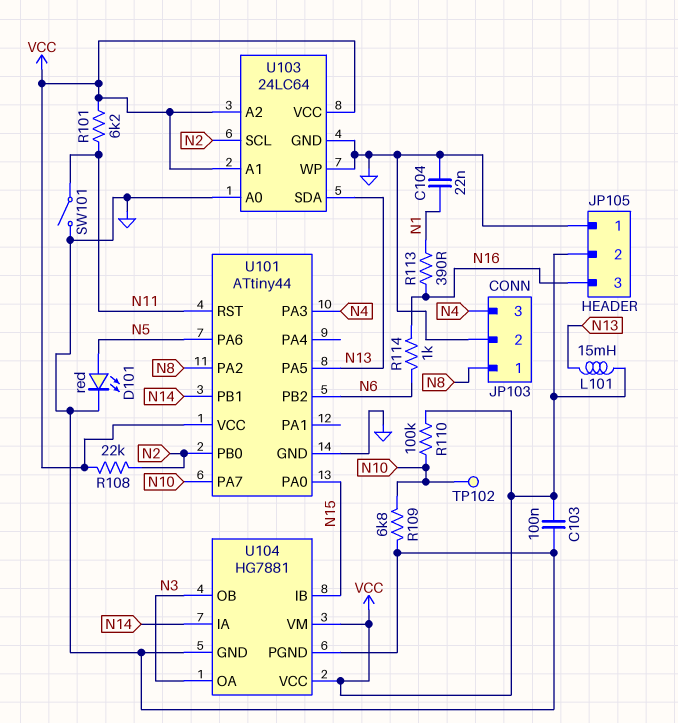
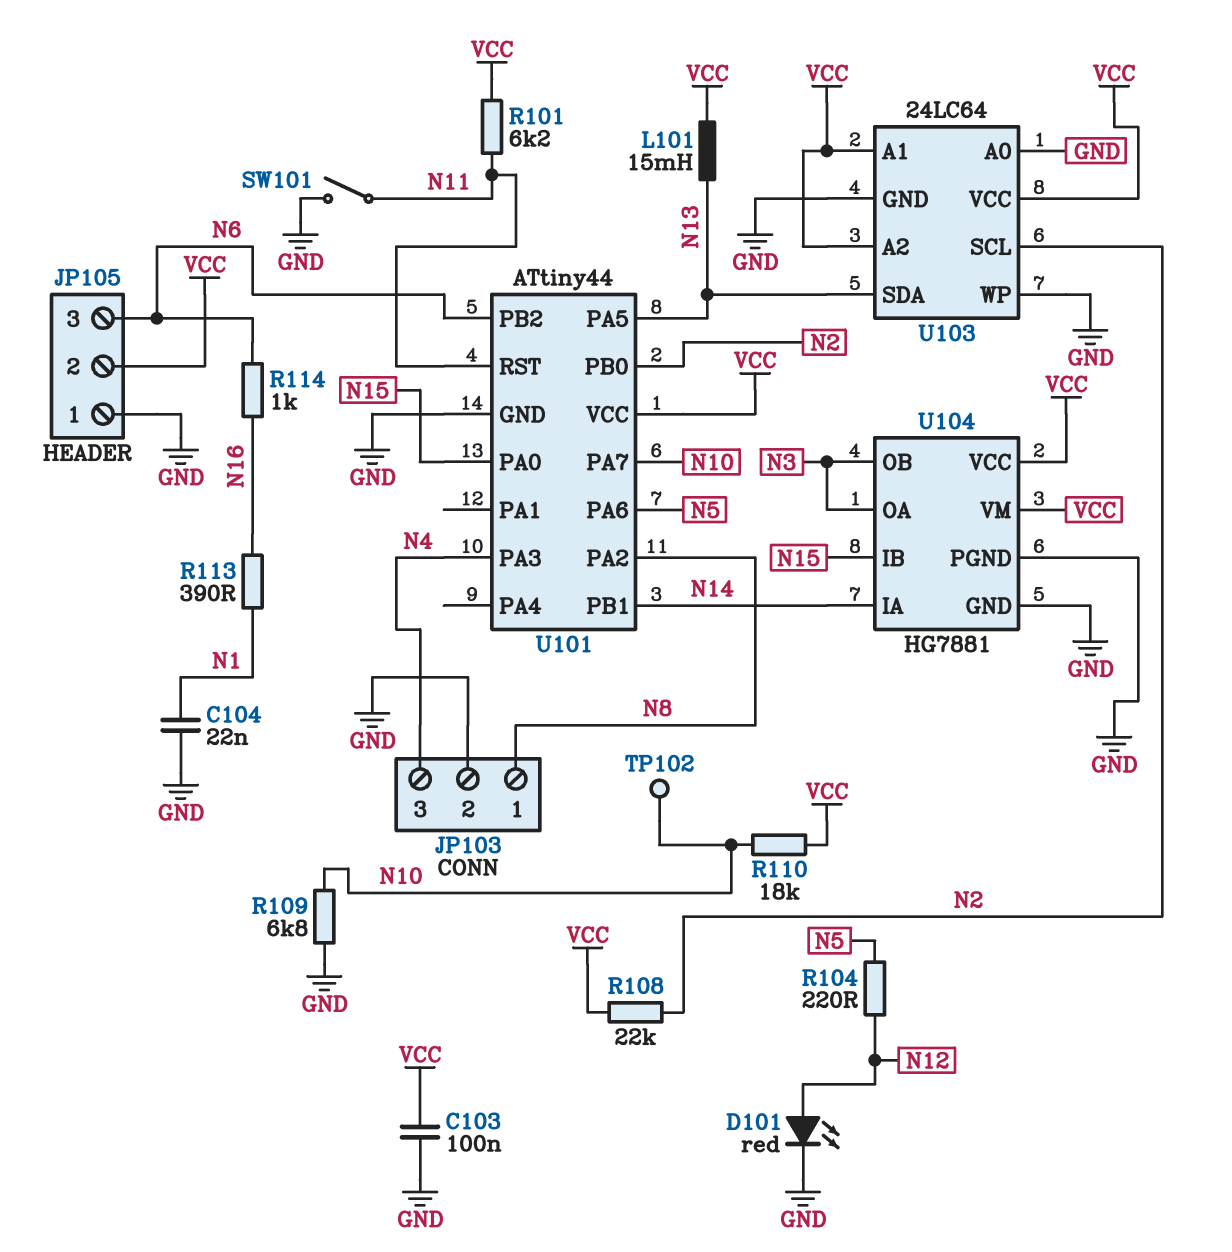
D101: LED red (A N5, K GND) -> LED red (A N12, K GND)
JP105 pin 3: N16 -> N6
R104: none -> 220 (N5, N12)
R110: 100k (N10, VCC) -> 18k (N10, VCC)

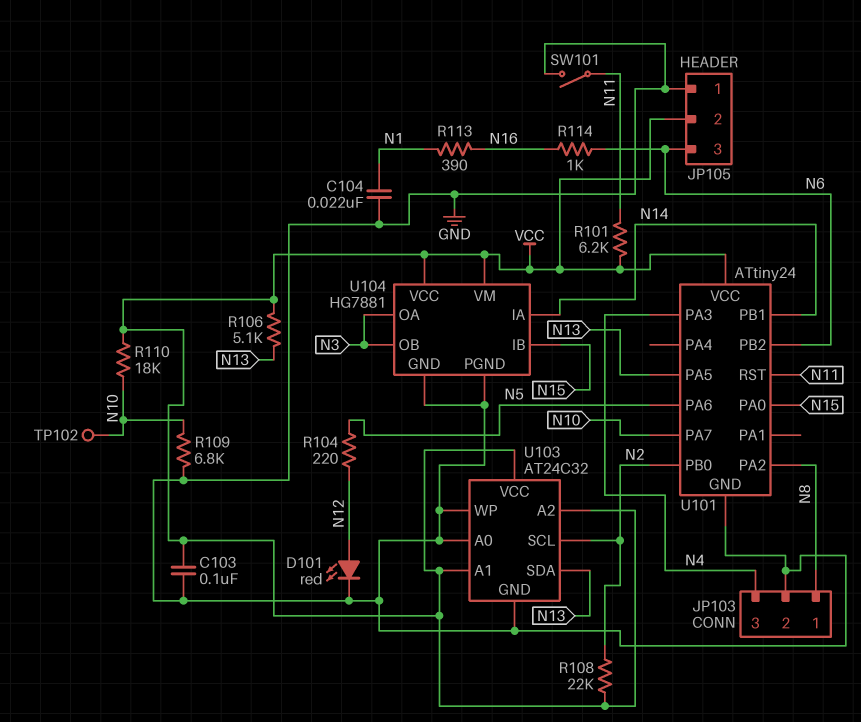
L101: 15mH (N13, VCC) -> none
R106: none -> 5.1k (N13, VCC)
U101: ATtiny44 -> ATtiny24
U103: 24LC64 -> AT24C32

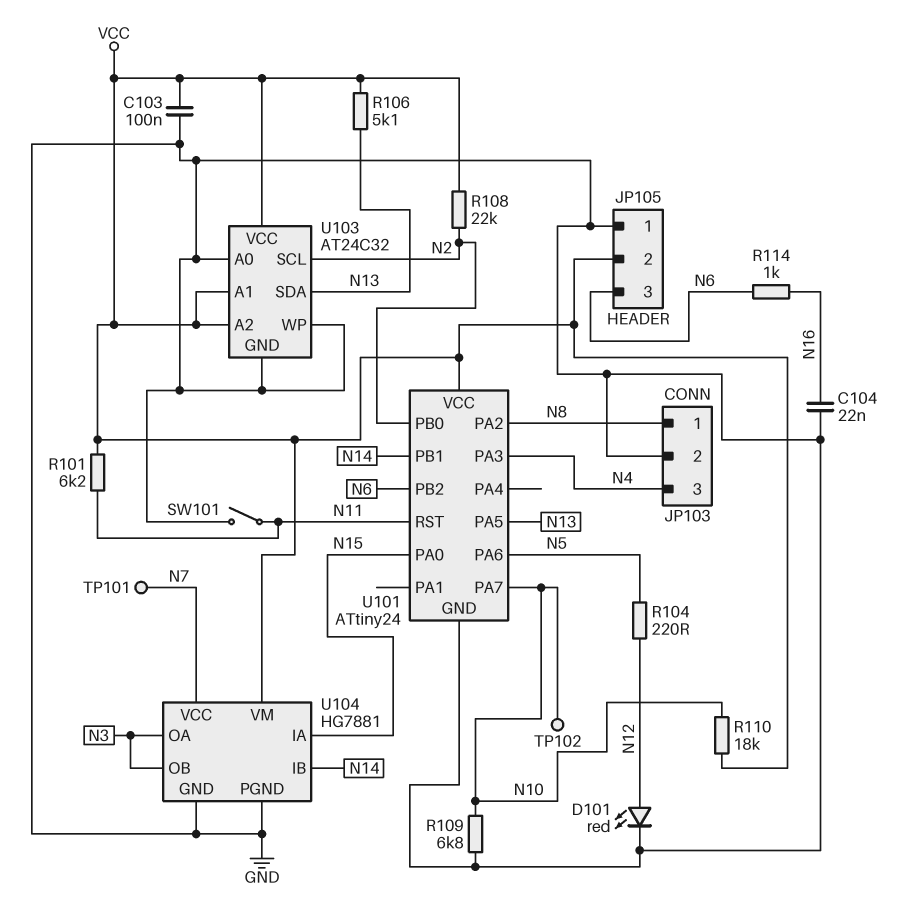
C104: 22nF (GND, N1) -> 22nF (GND, N16)
R113: 390 (N1, N16) -> none
TP101: none -> test point (N7)
U104 pin IA: N14 -> N15
U104 pin IB: N15 -> N14
U104 pin VCC: VCC -> N7

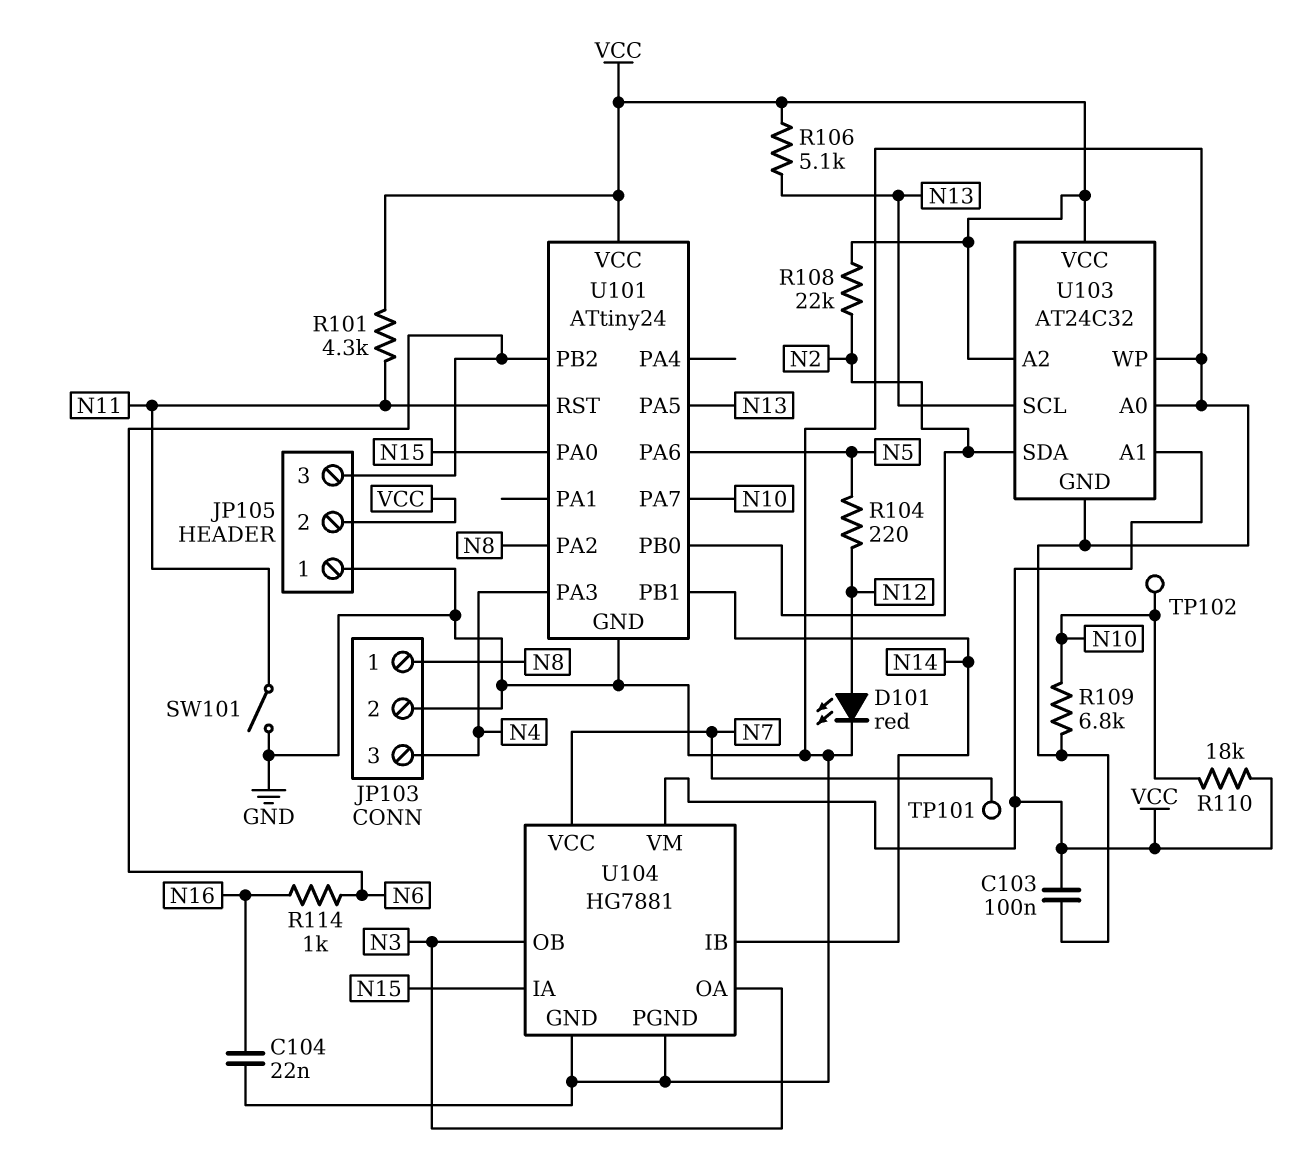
R101: 6.2k (N11, VCC) -> 4.3k (N11, VCC)
U103 pin SCL: N2 -> N13
U103 pin SDA: N13 -> N2

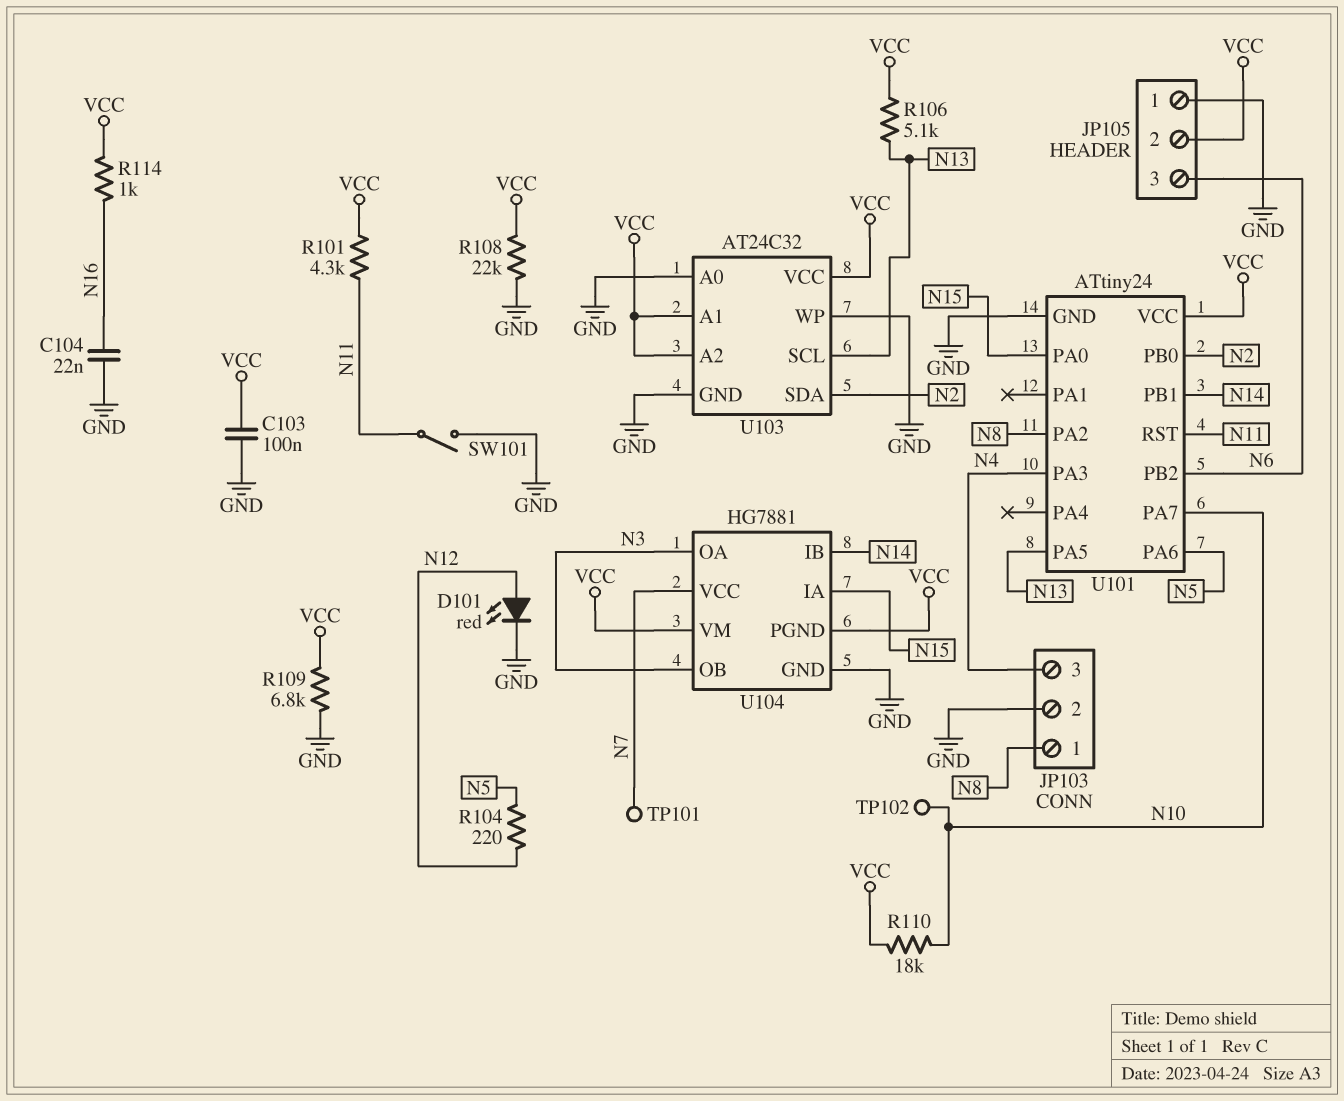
R108: 22k (N2, VCC) -> 22k (GND, VCC)
R109: 6.8k (GND, N10) -> 6.8k (GND, VCC)
R114: 1k (N6, N16) -> 1k (N16, VCC)
U104 pin PGND: GND -> VCC

